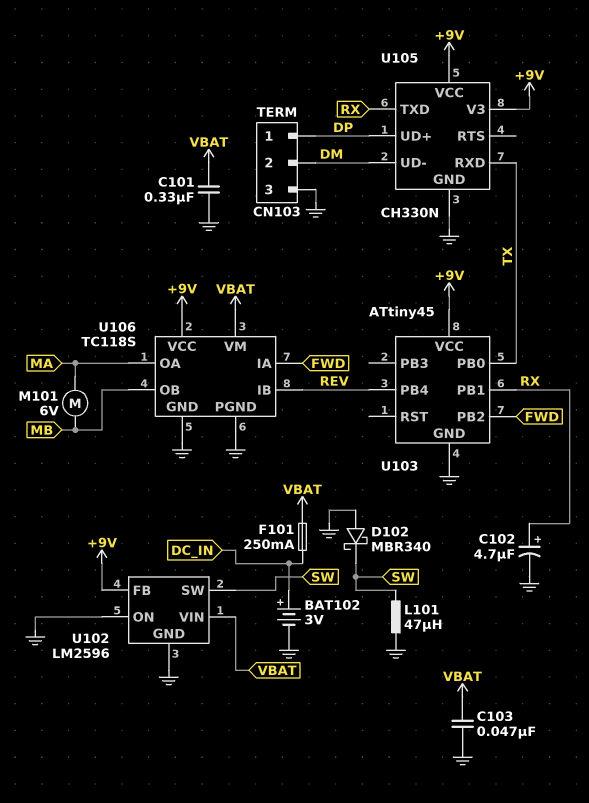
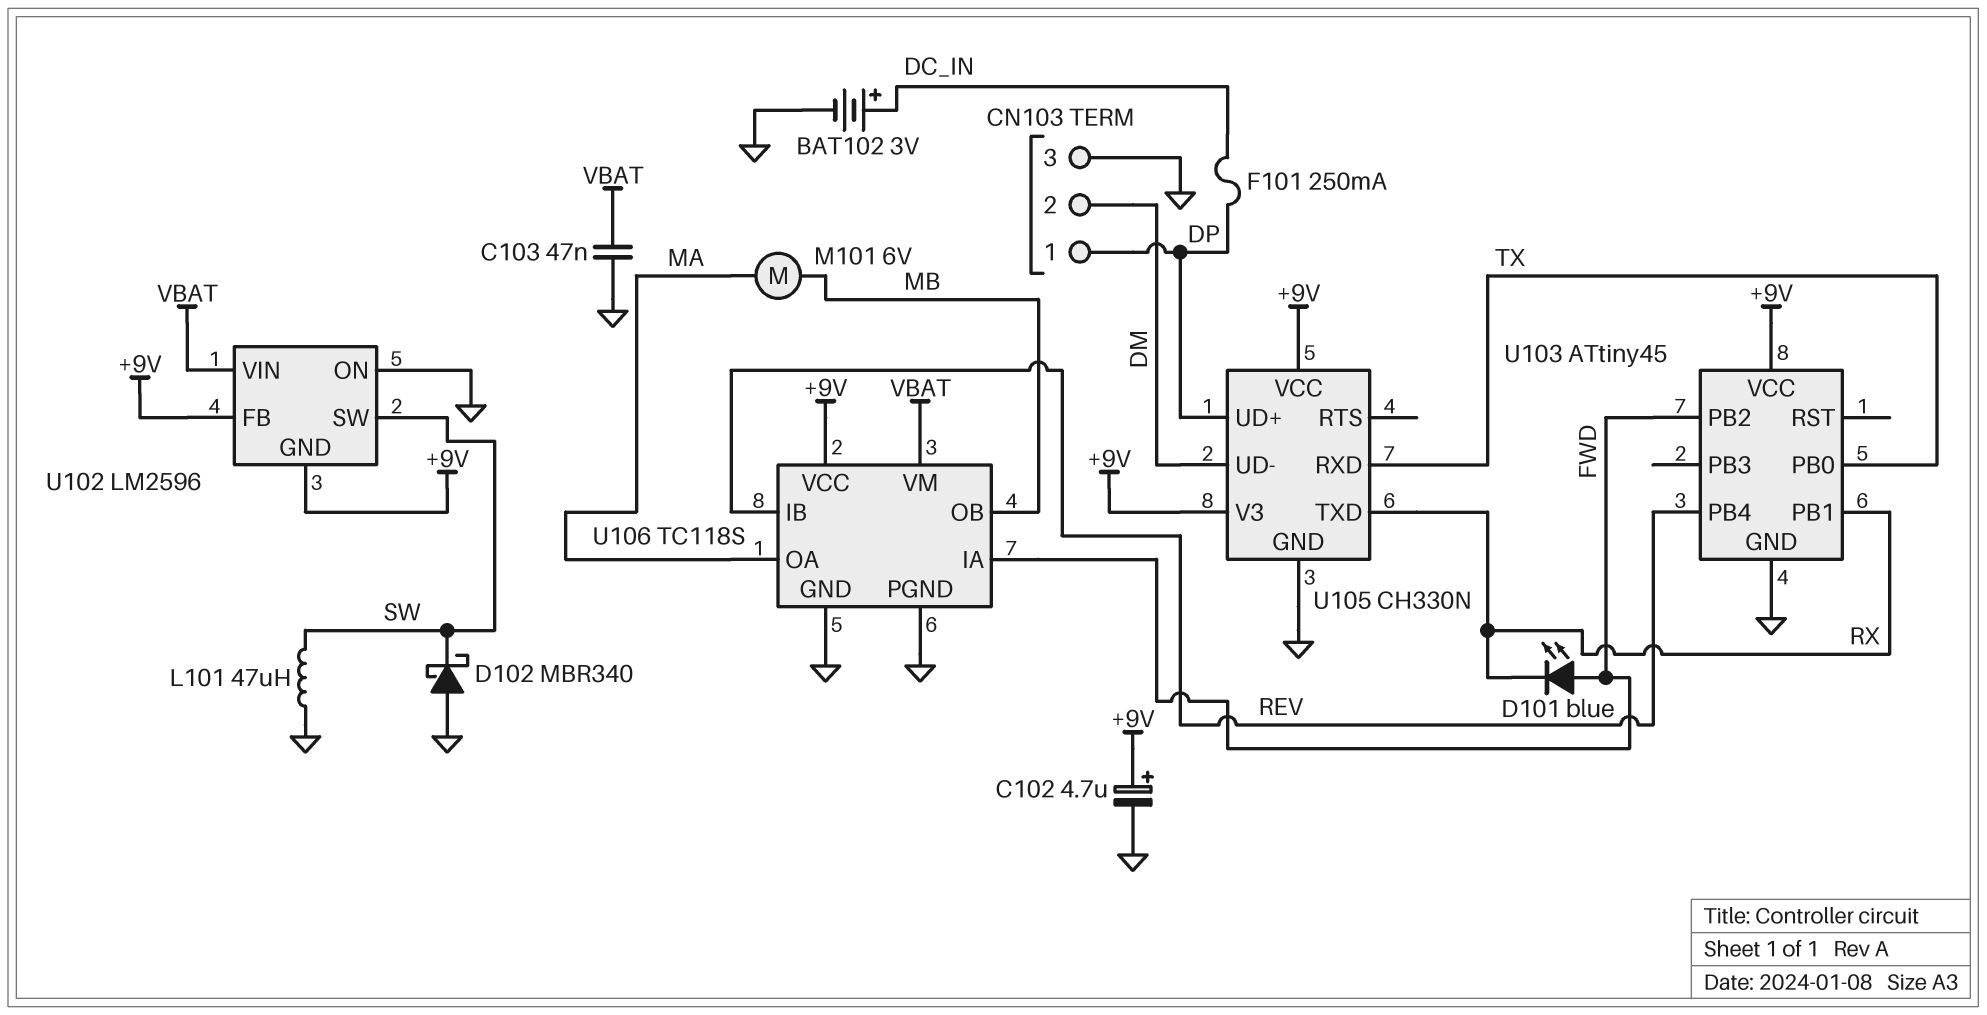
C101: 330nF (GND, VBAT) -> none
C102: 4.7uF (plus RX, minus GND) -> 4.7uF (plus +9V, minus GND)
D101: none -> LED blue (A FWD, K RX)
F101: 250mA (DC_IN, VBAT) -> 250mA (DC_IN, DP)
U102 pin GND: GND -> +9V

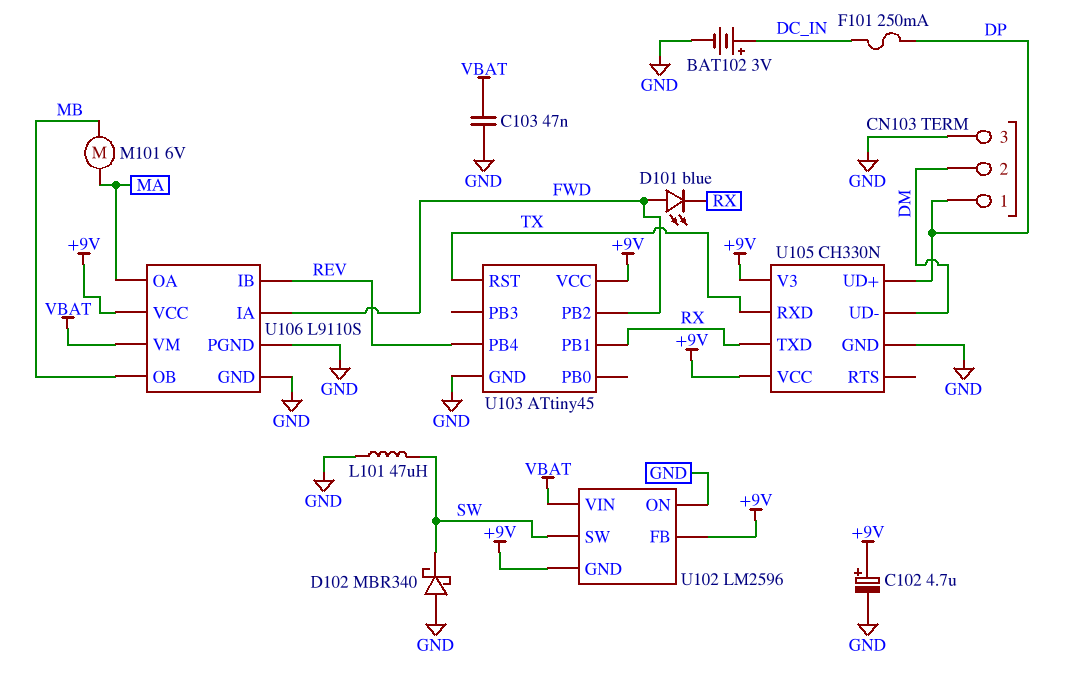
U103 pin PB0: TX -> none
U103 pin RST: none -> TX
U106: TC118S -> L9110S

